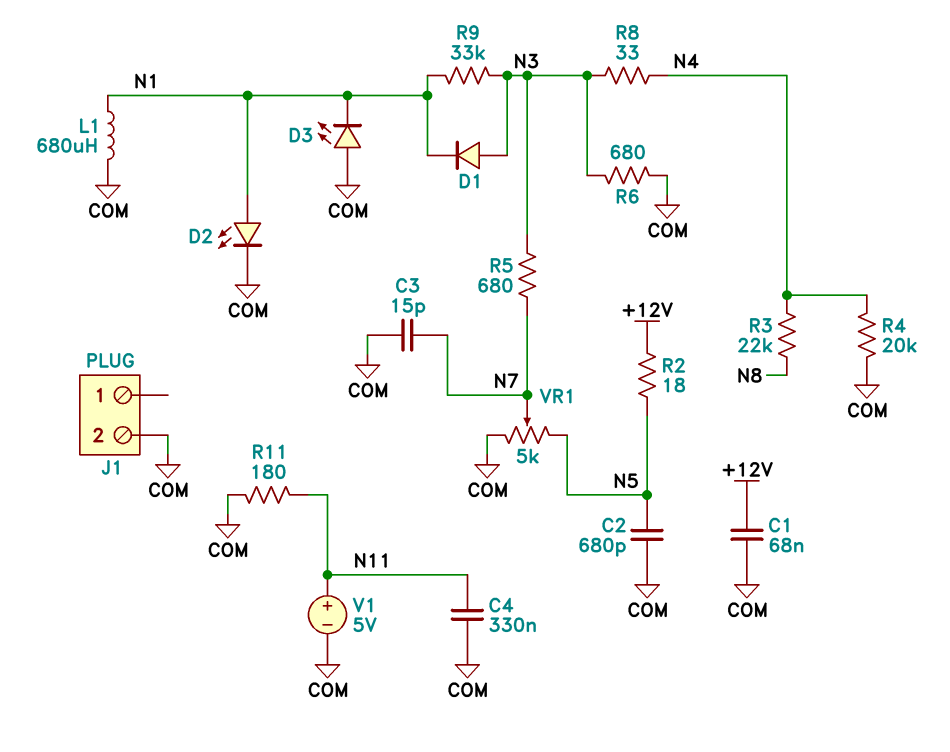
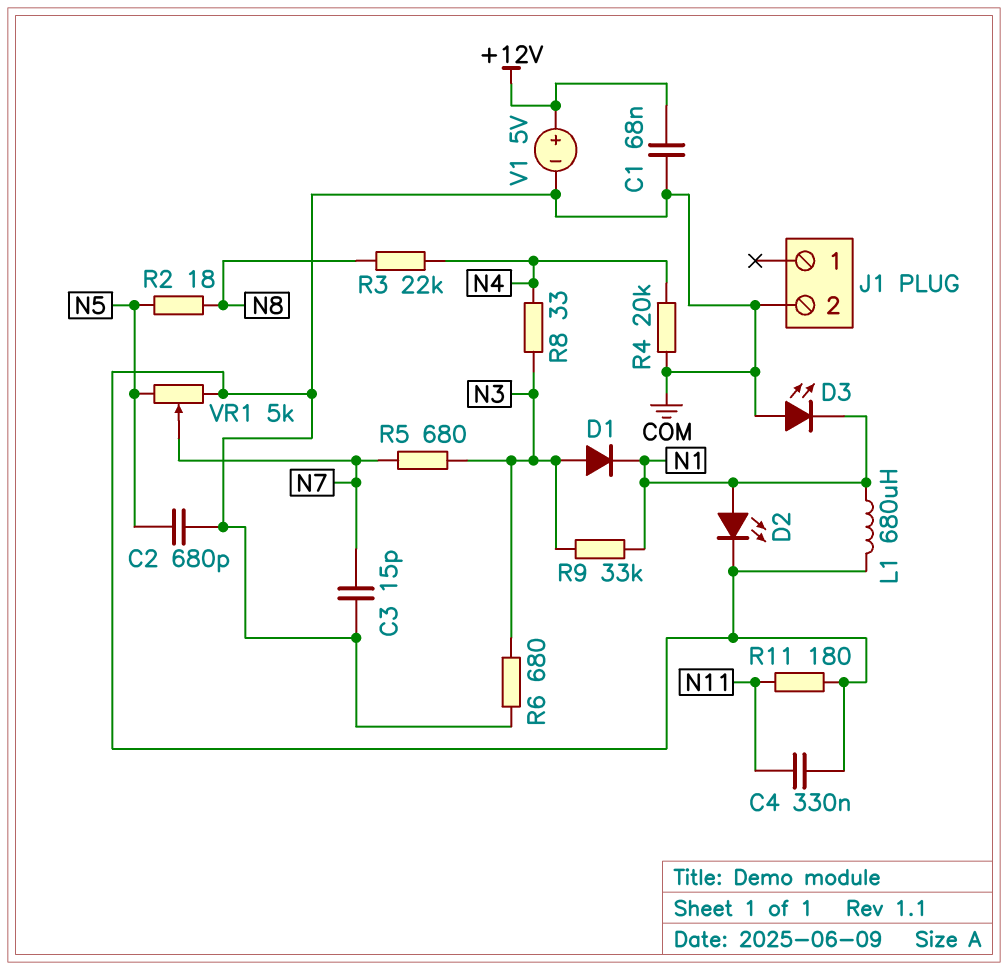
R2: 18 (+12V, N5) -> 18 (N5, N8)
V1: 5V (plus N11, minus COM) -> 5V (plus +12V, minus COM)

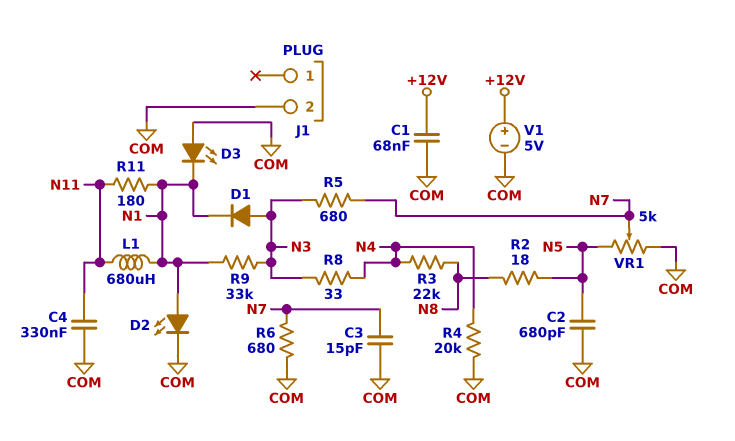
L1: 680uH (COM, N1) -> 680uH (N1, N11)
R6: 680 (COM, N3) -> 680 (COM, N7)
R11: 180 (COM, N11) -> 180 (N1, N11)

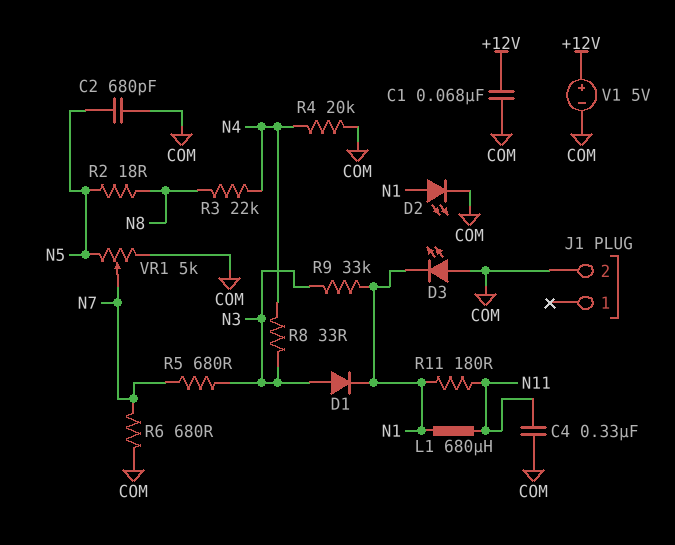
C3: 15pF (COM, N7) -> none

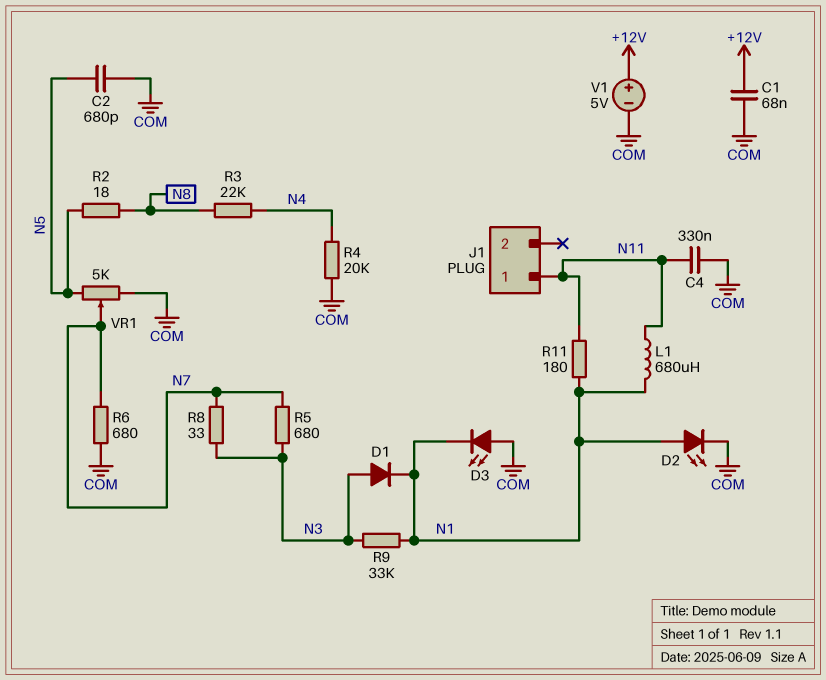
J1 pin 1: none -> N11
J1 pin 2: COM -> none
R8: 33 (N3, N4) -> 33 (N3, N7)

